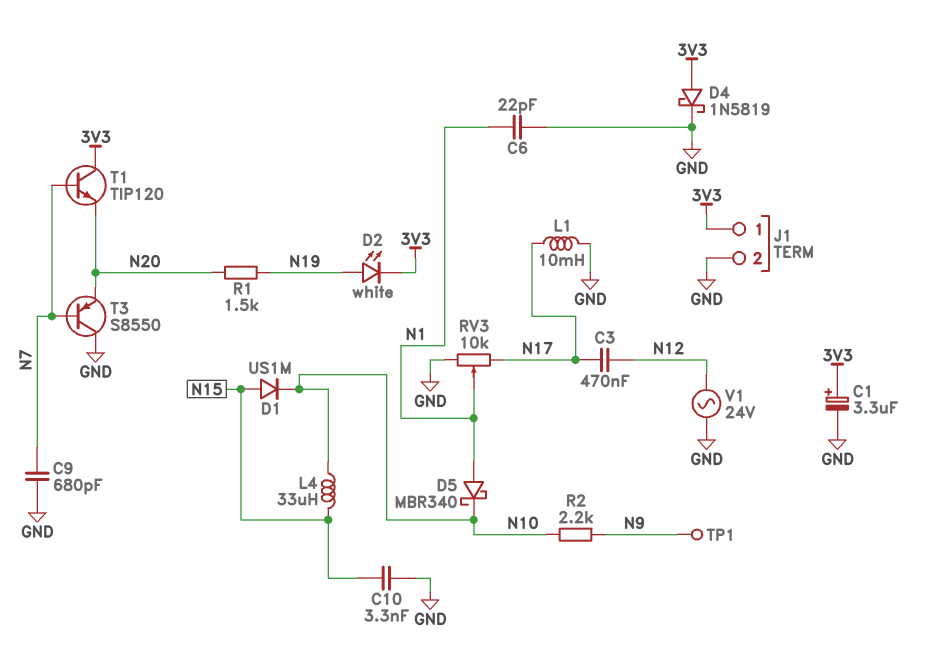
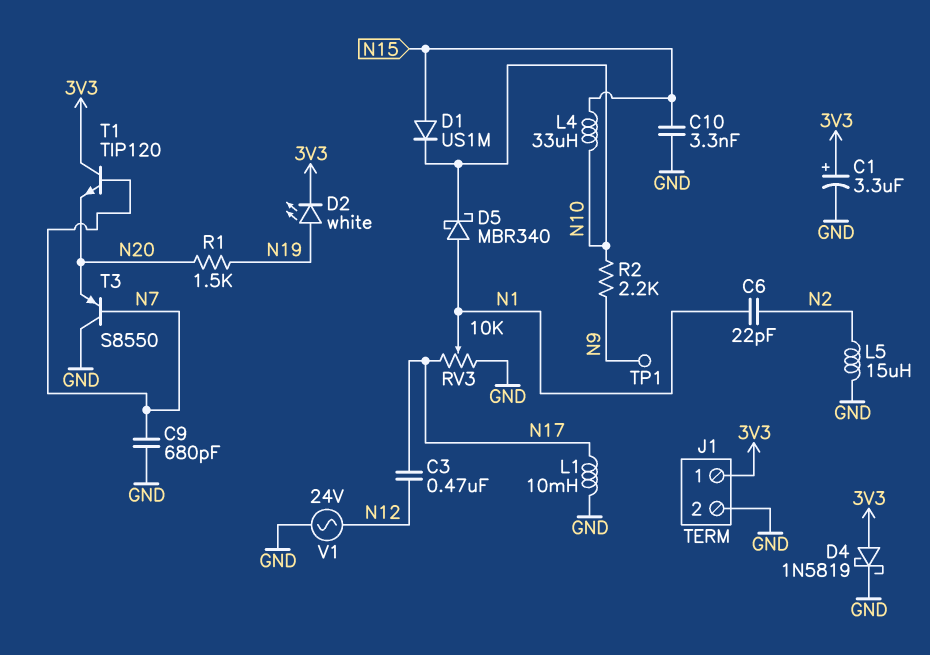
C6: 22pF (GND, N1) -> 22pF (N1, N2)
L5: none -> 15uH (GND, N2)

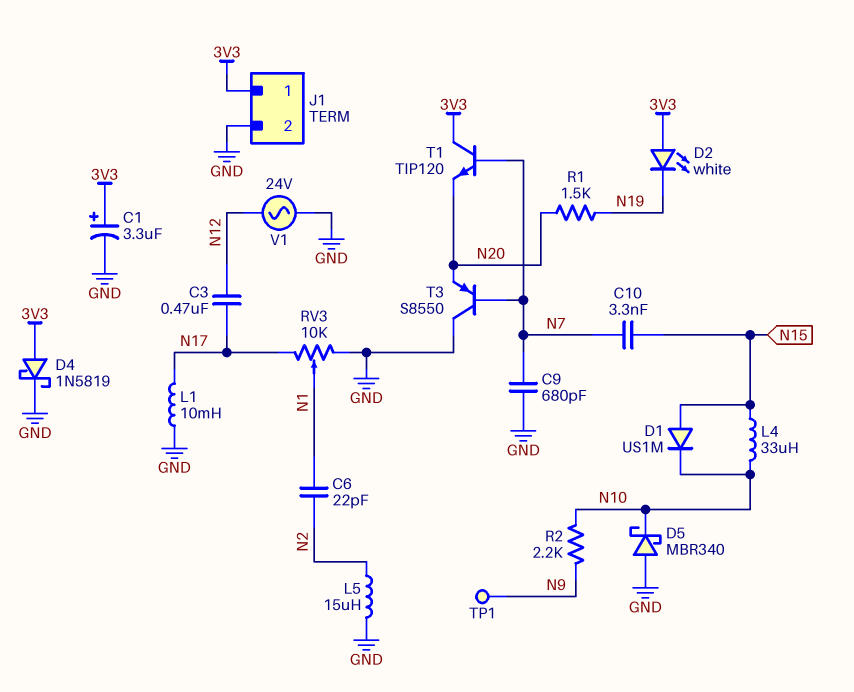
C10: 3.3nF (GND, N15) -> 3.3nF (N7, N15)
D2: LED white (A N19, K 3V3) -> LED white (A 3V3, K N19)
D5: schottky MBR340 (A N1, K N10) -> schottky MBR340 (A GND, K N10)

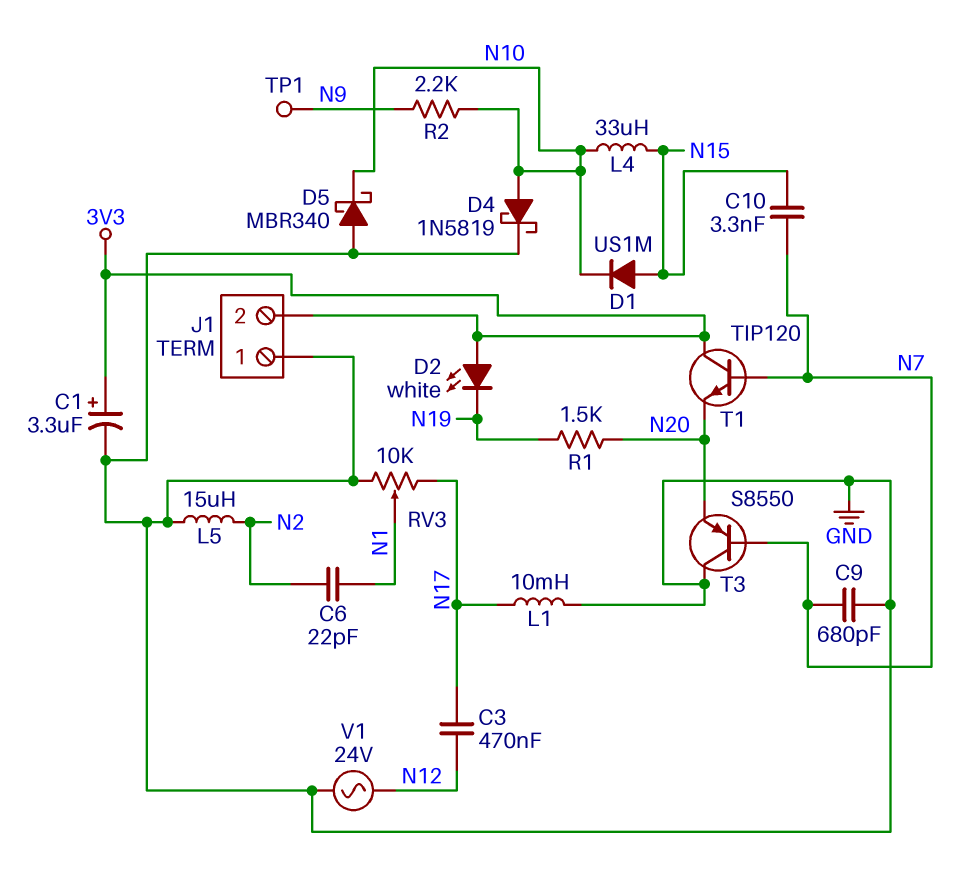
D4: schottky 1N5819 (A 3V3, K GND) -> schottky 1N5819 (A N10, K GND)
J1 pin 1: 3V3 -> GND
J1 pin 2: GND -> 3V3

